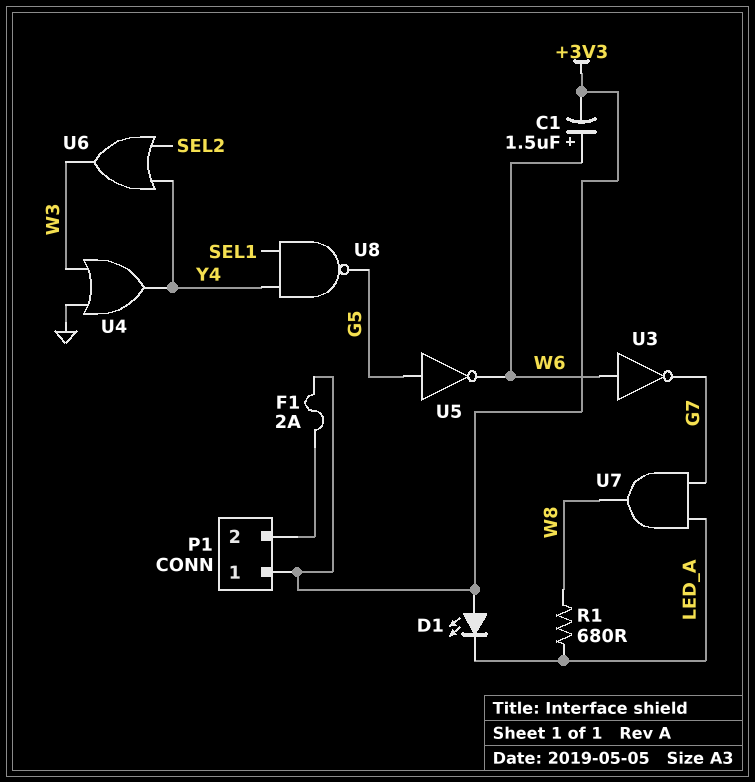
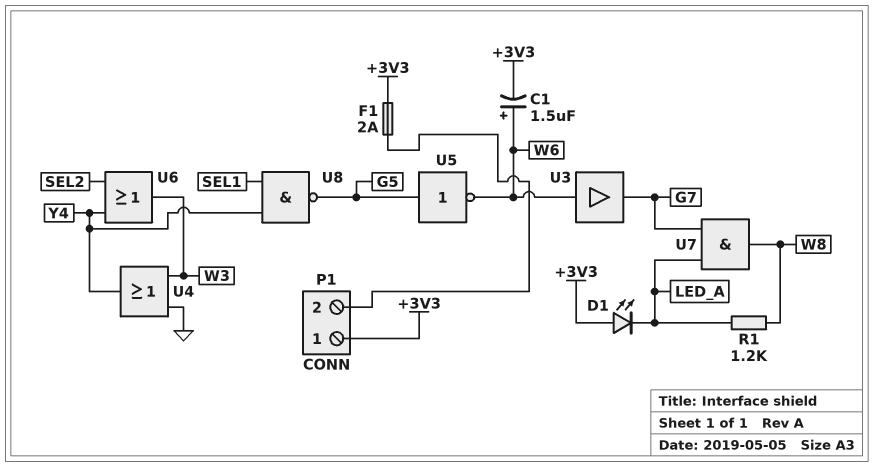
R1: 680 (LED_A, W8) -> 1.2k (LED_A, W8)
U3: NOT (in W6, out G7) -> buffer (in W6, out G7)

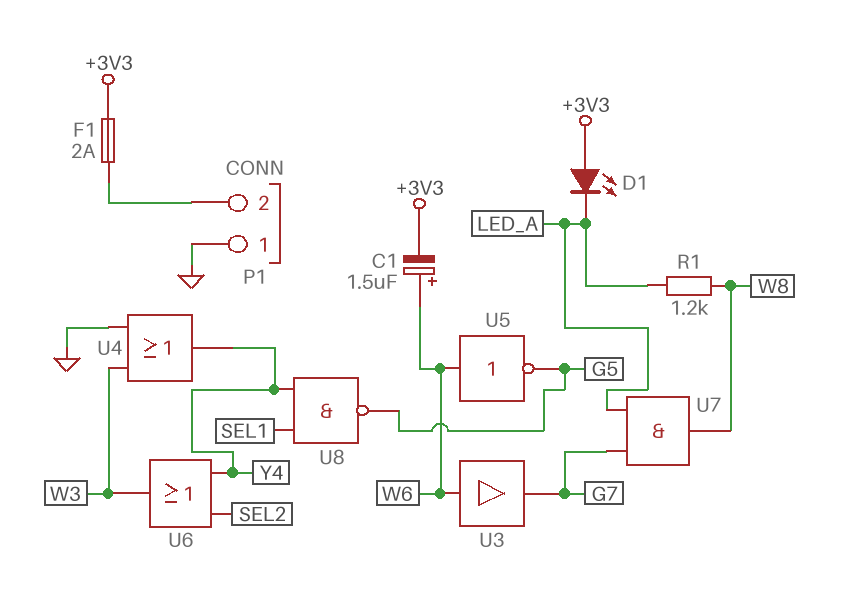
P1 pin 1: +3V3 -> GND
U5: NOT (in G5, out W6) -> NOT (in W6, out G5)

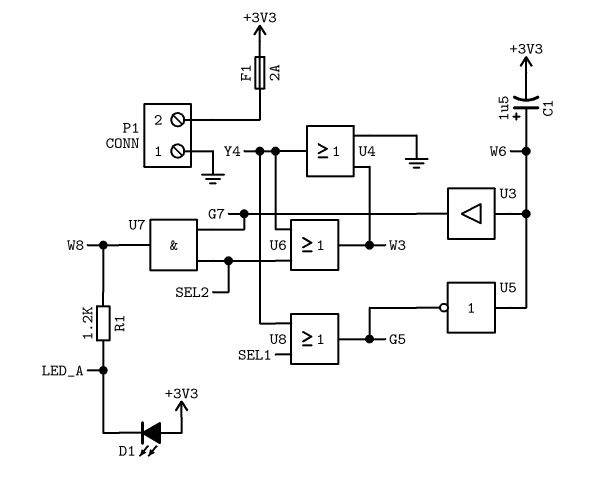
U7: AND (in G7, in LED_A, out W8) -> AND (in G7, in SEL2, out W8)
U8: NAND (in SEL1, in Y4, out G5) -> OR (in SEL1, in Y4, out G5)

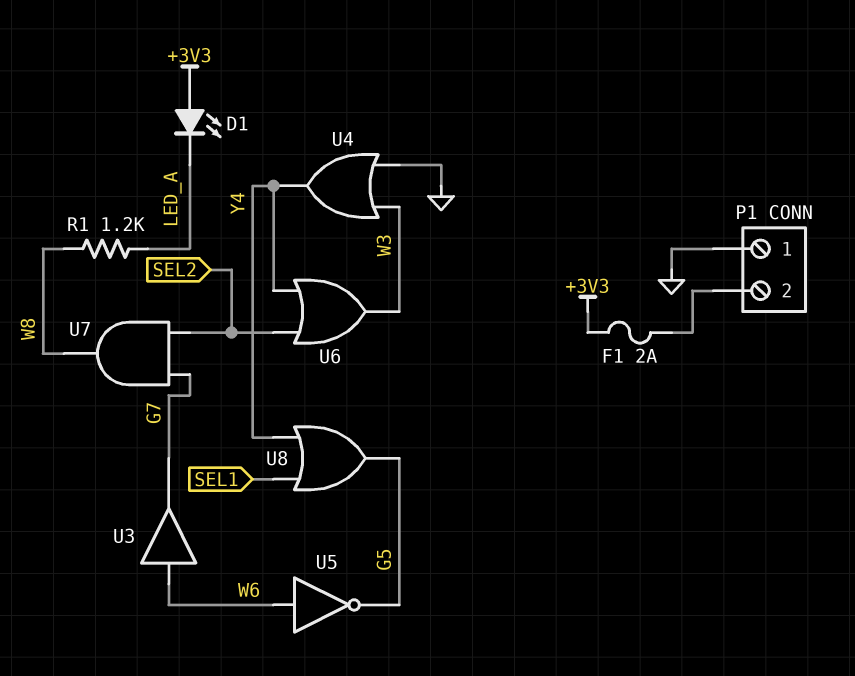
C1: 1.5uF (plus W6, minus +3V3) -> none

